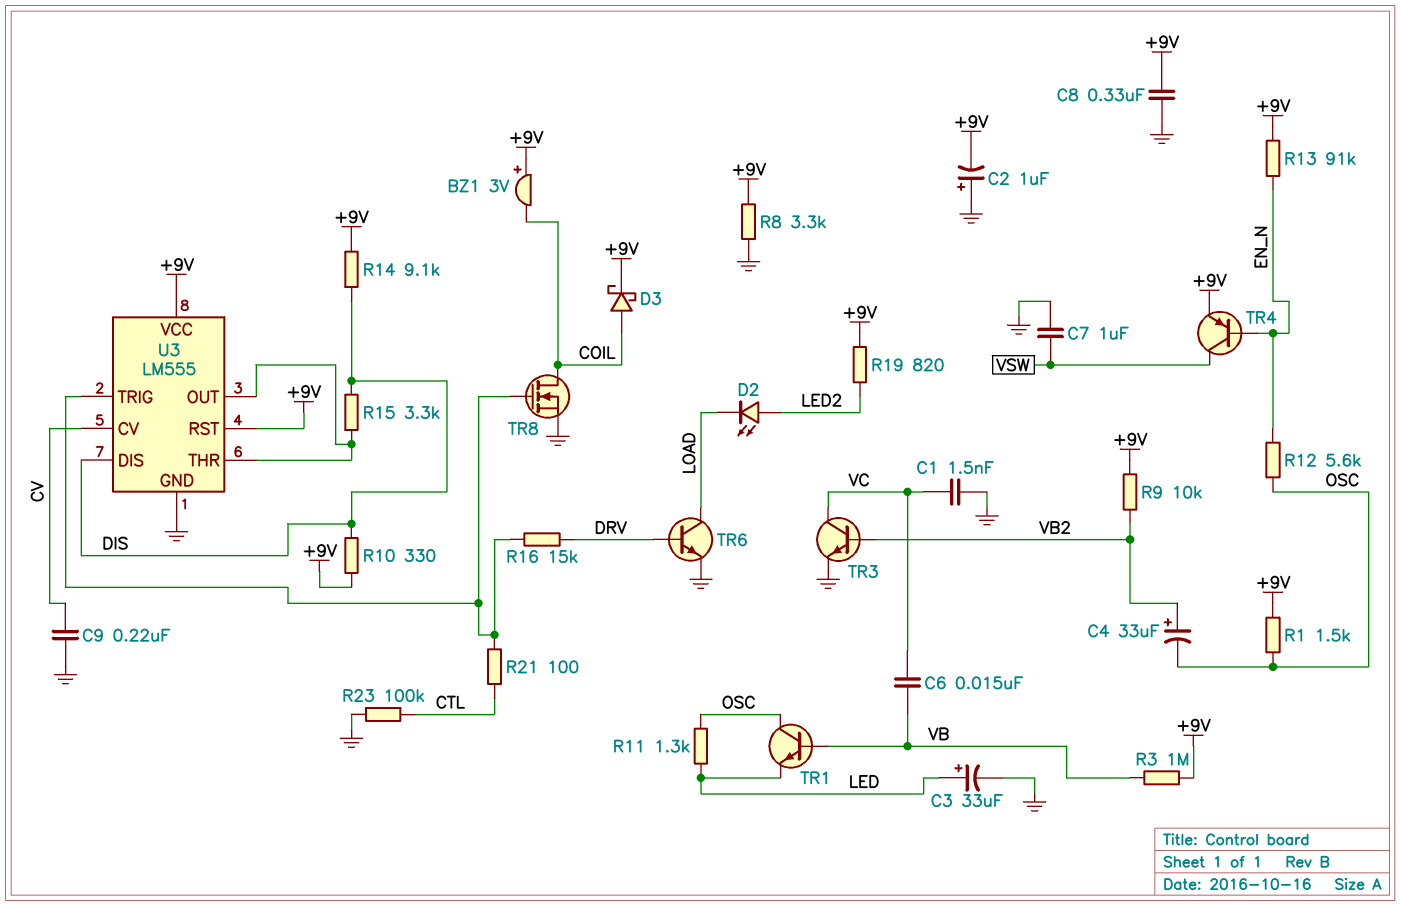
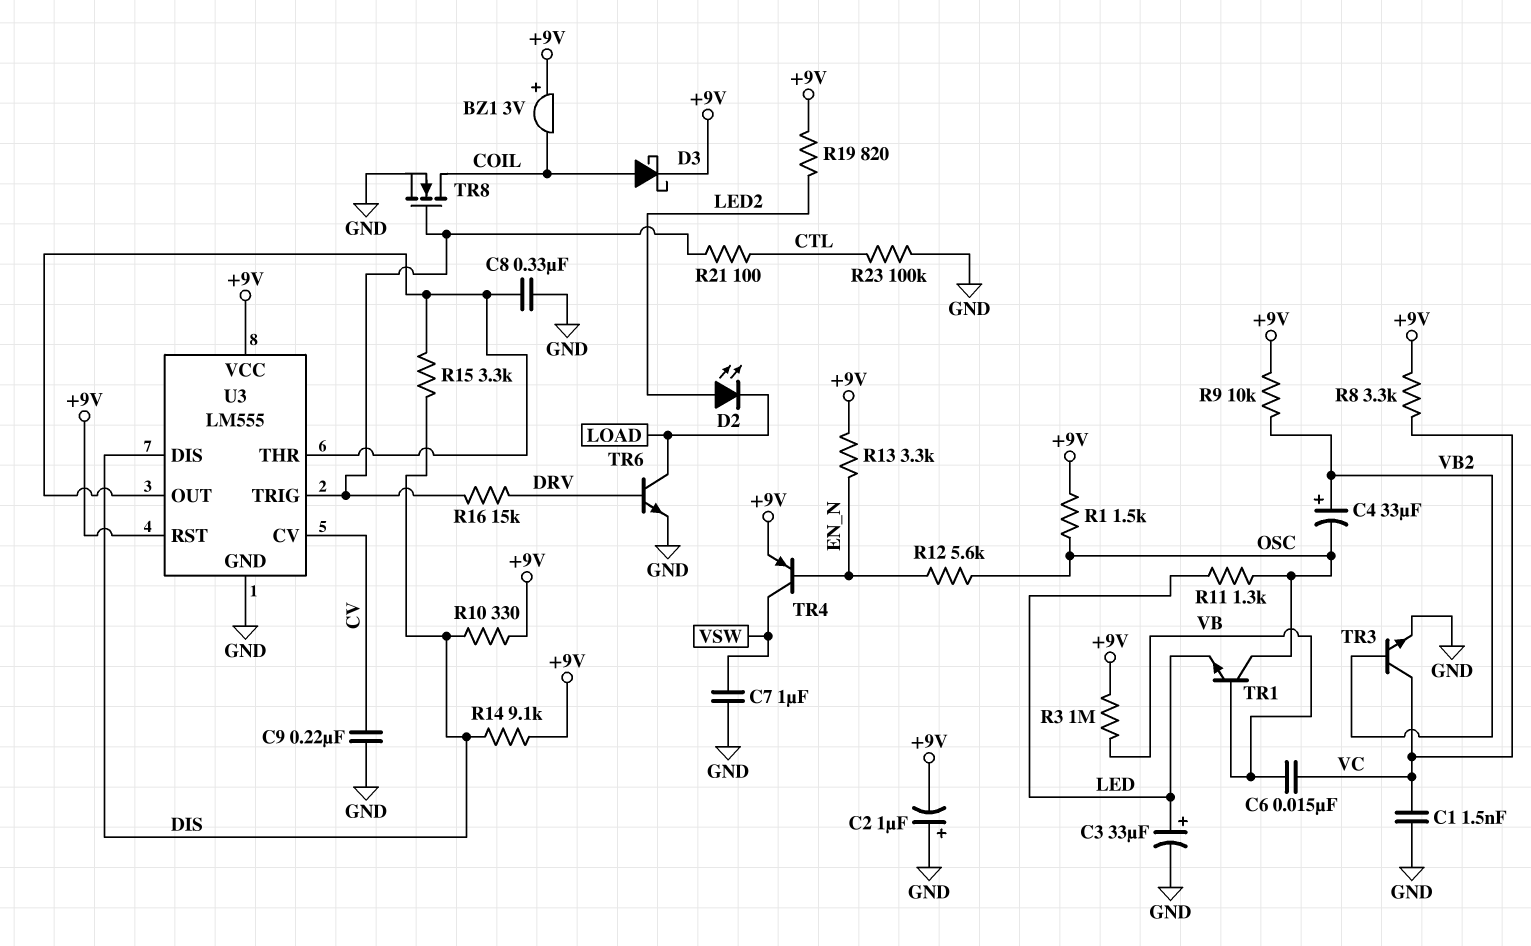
C8: 330nF (+9V, GND) -> 330nF (GND, U3/OUT)
R8: 3.3k (+9V, GND) -> 3.3k (+9V, VC)
R13: 91k (+9V, EN_N) -> 3.3k (+9V, EN_N)

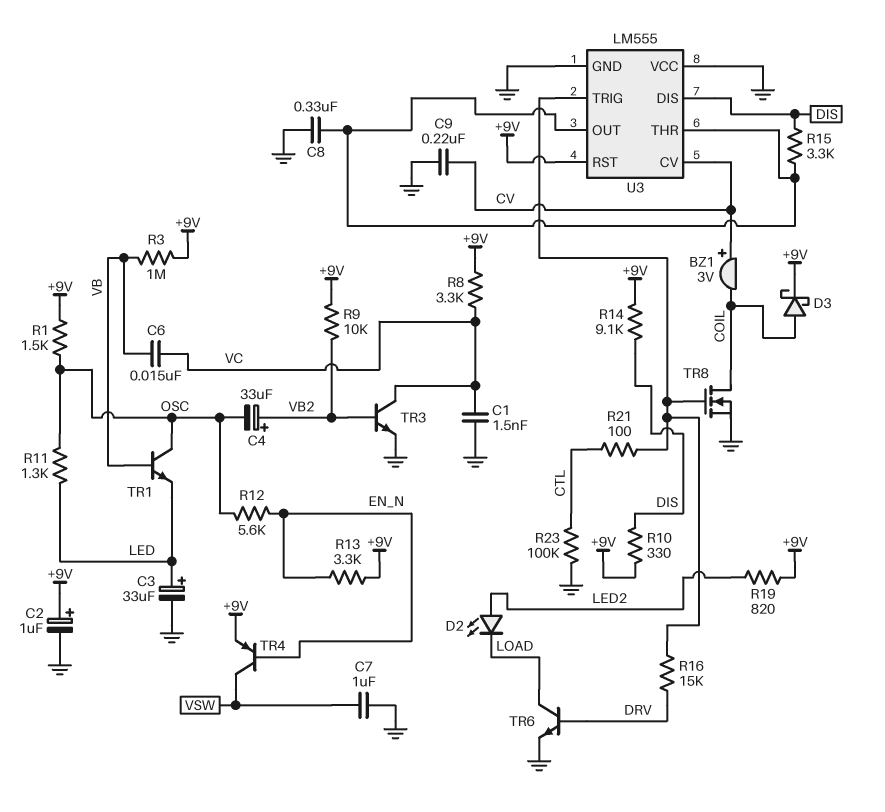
BZ1: buzzer 3V (plus +9V, minus COIL) -> buzzer 3V (plus CV, minus COIL)
C2: 1uF (plus GND, minus +9V) -> 1uF (plus +9V, minus GND)
U3 pin VCC: +9V -> GND

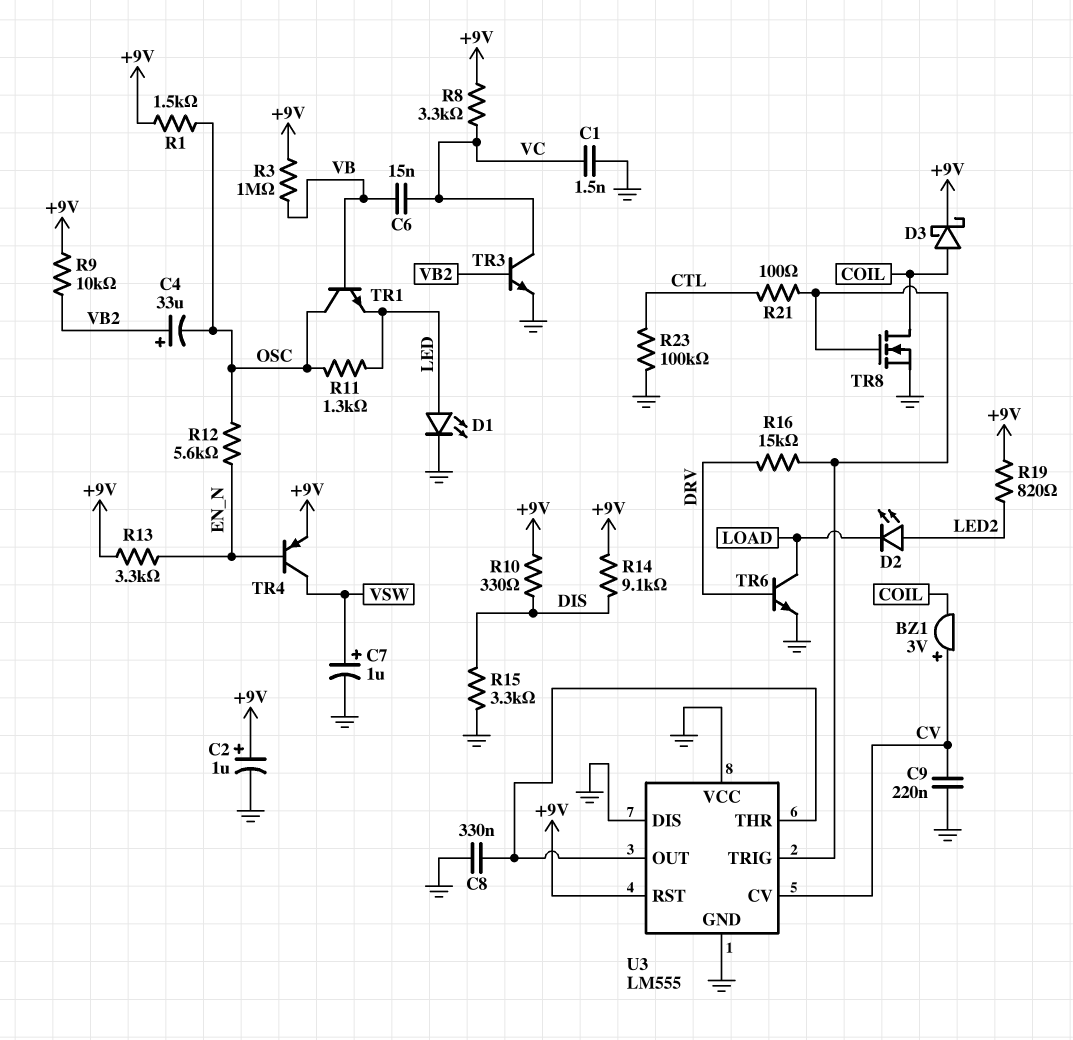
C3: 33uF (plus LED, minus GND) -> none
C7: 1uF (GND, VSW) -> 1uF (plus VSW, minus GND)
D1: none -> LED (A LED, K GND)
R15: 3.3k (DIS, U3/OUT) -> 3.3k (DIS, GND)
U3 pin DIS: DIS -> GND

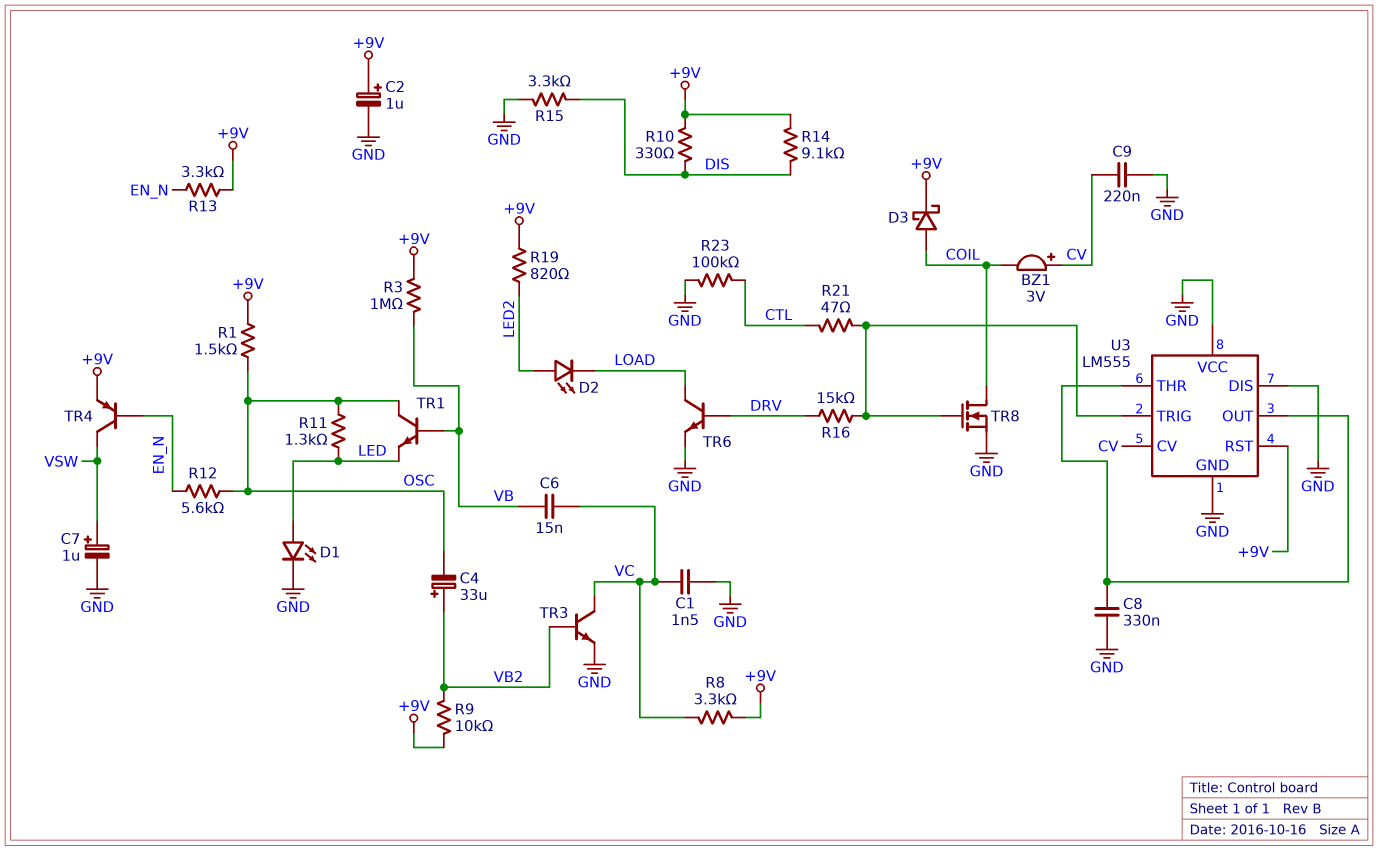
R21: 100 (CTL, U3/TRIG) -> 47 (CTL, U3/TRIG)

